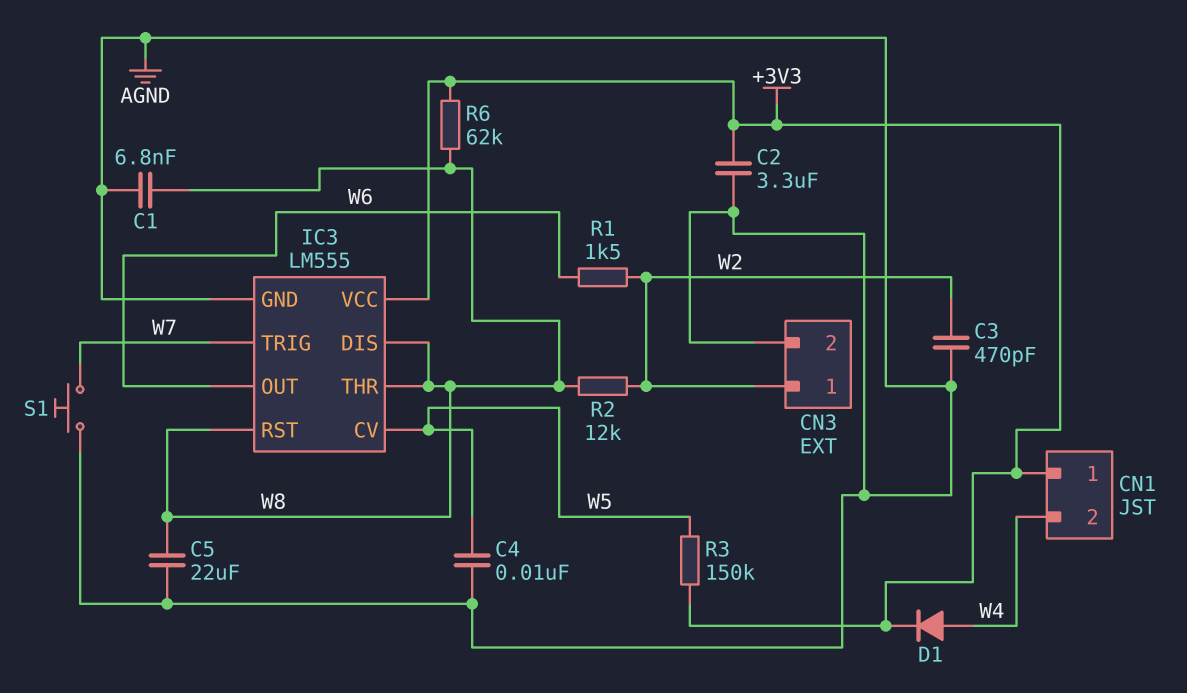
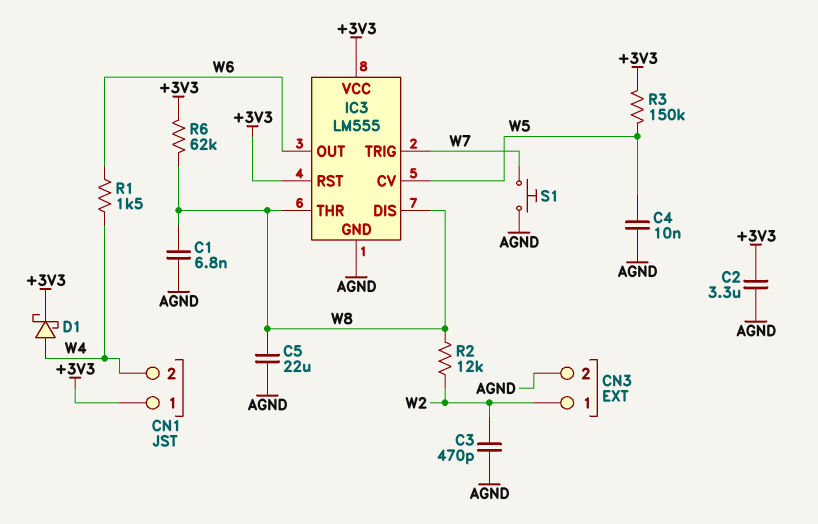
D1: diode (A W4, K +3V3) -> schottky (A W4, K +3V3)
IC3 pin RST: W8 -> +3V3
R1: 1.5k (W2, W6) -> 1.5k (W4, W6)

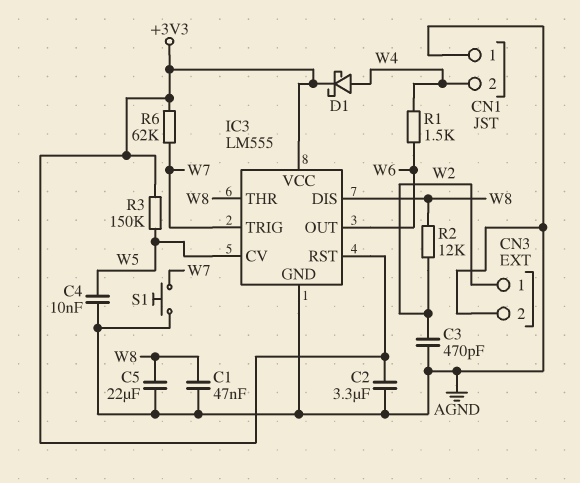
C1: 6.8nF (AGND, W8) -> 47nF (AGND, W8)
CN1 pin 1: +3V3 -> AGND
R6: 62k (+3V3, W8) -> 62k (+3V3, W7)

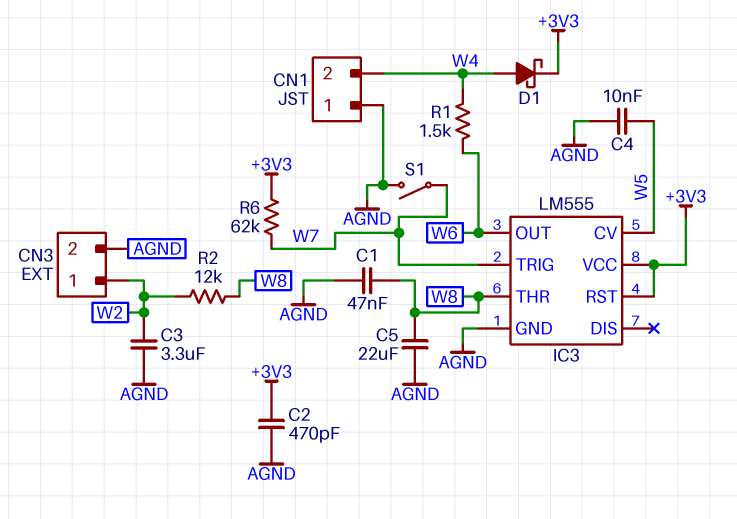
C2: 3.3uF (+3V3, AGND) -> 470pF (+3V3, AGND)
C3: 470pF (AGND, W2) -> 3.3uF (AGND, W2)
IC3 pin DIS: W8 -> none
R3: 150k (+3V3, W5) -> none
S1: button (AGND, W7) -> switch (AGND, W7)

